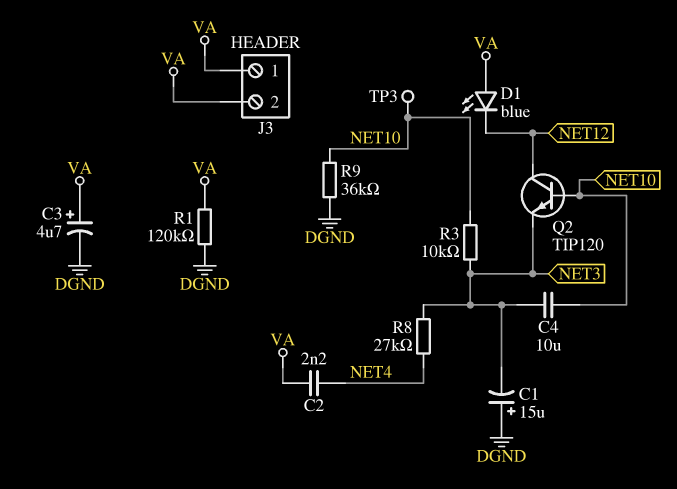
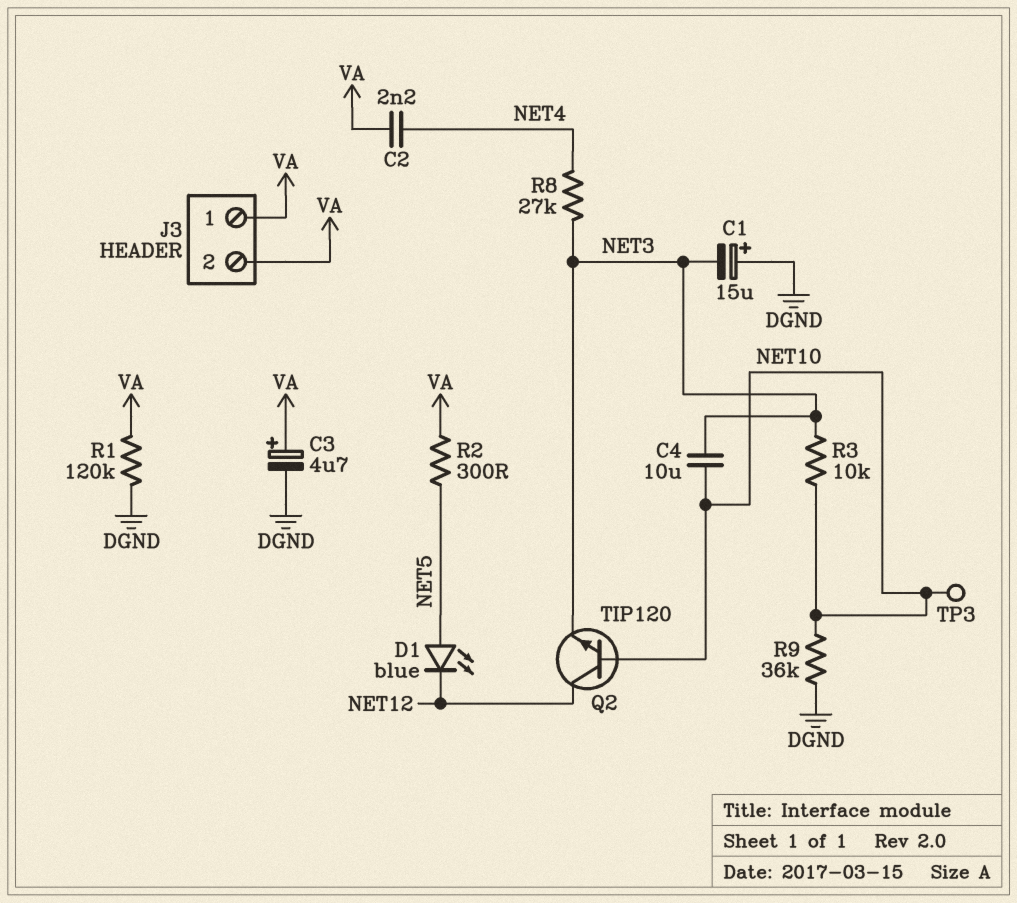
D1: LED blue (A VA, K NET12) -> LED blue (A NET5, K NET12)
R2: none -> 300 (NET5, VA)

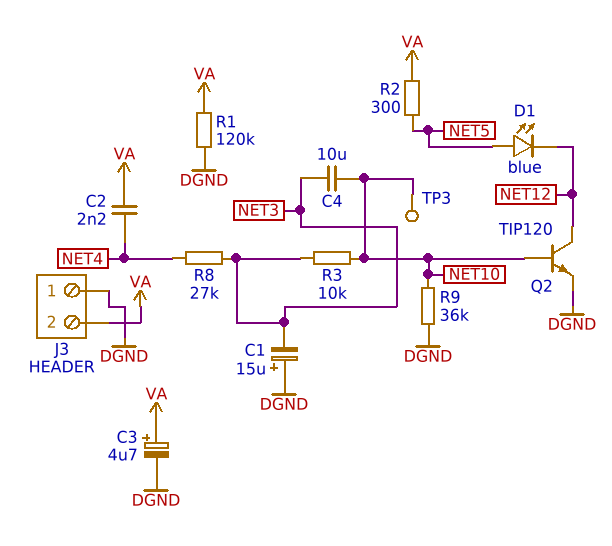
J3 pin 1: VA -> DGND
Q2: NPN TIP120 (B NET10, C NET12, E NET3) -> NPN TIP120 (B NET10, C NET12, E DGND)

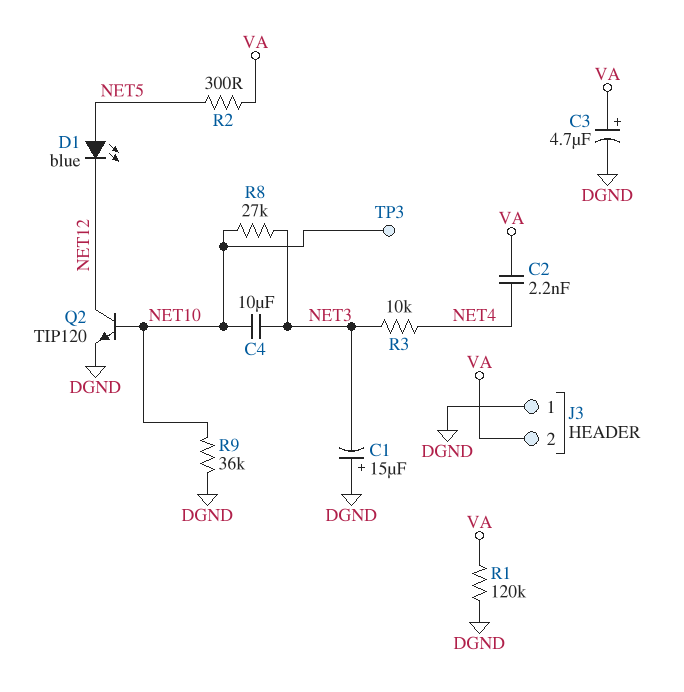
R3: 10k (NET3, NET10) -> 10k (NET3, NET4)
R8: 27k (NET3, NET4) -> 27k (NET3, NET10)

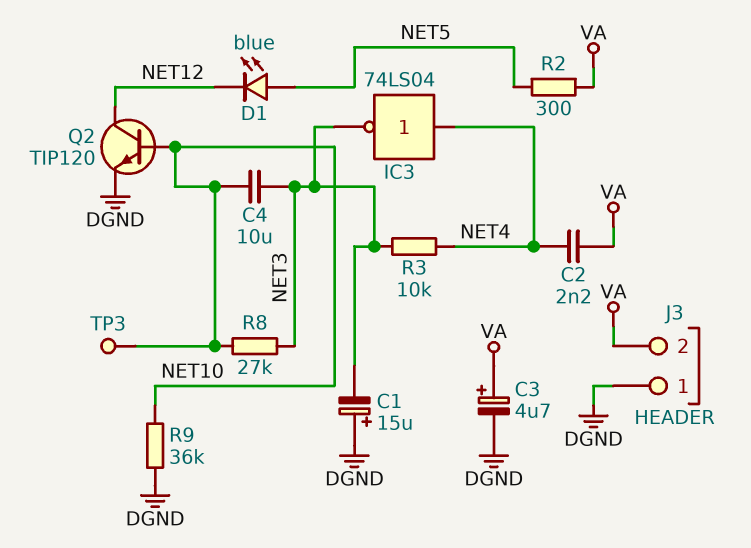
IC3: none -> NOT 74LS04 (in NET4, out NET3)
R1: 120k (DGND, VA) -> none

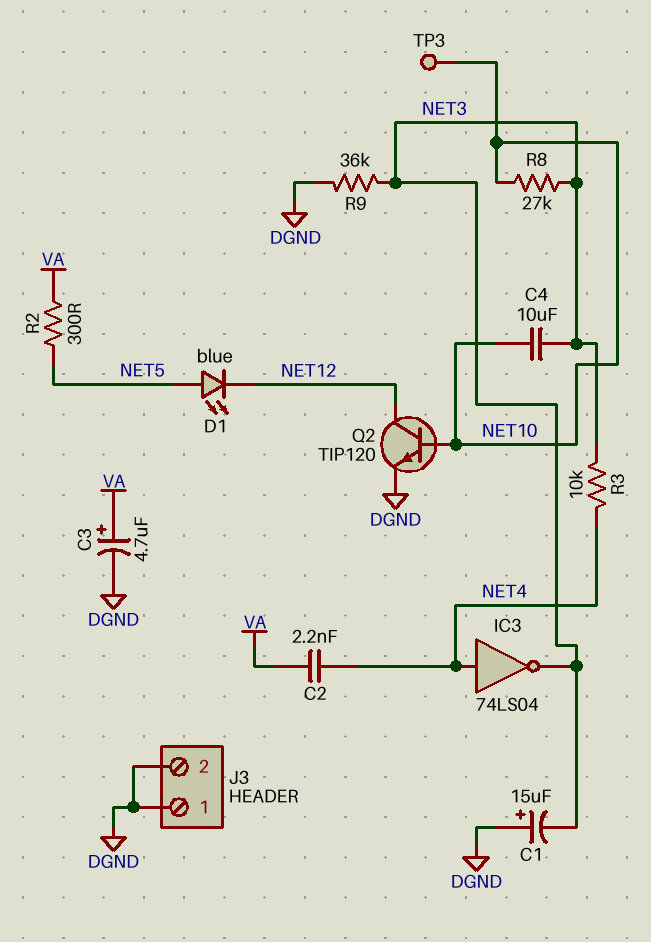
J3 pin 2: VA -> DGND
R9: 36k (DGND, NET10) -> 36k (DGND, NET3)

